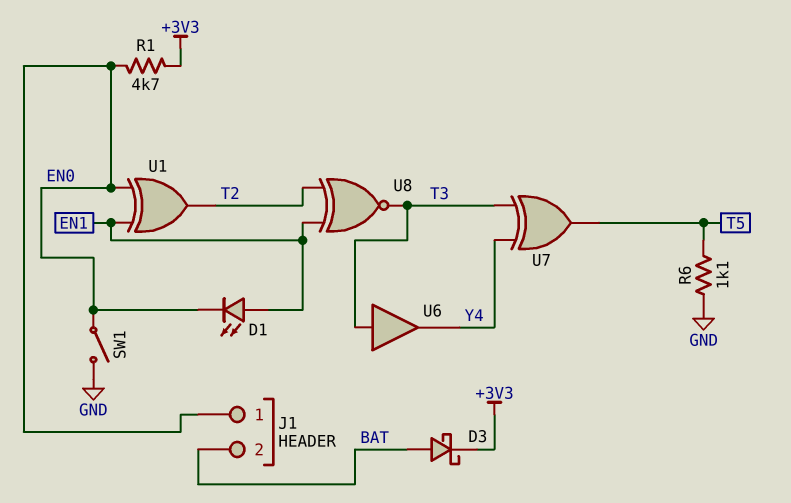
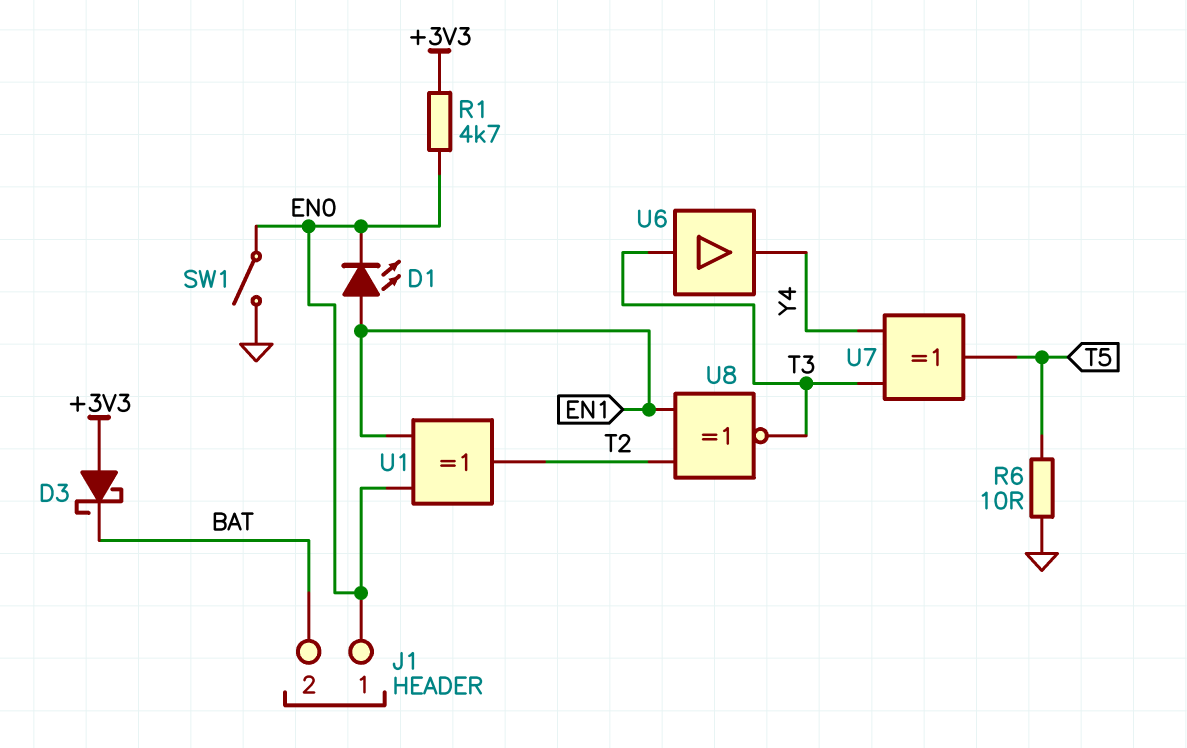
D3: schottky (A BAT, K +3V3) -> schottky (A +3V3, K BAT)
R6: 1.1k (GND, T5) -> 10 (GND, T5)

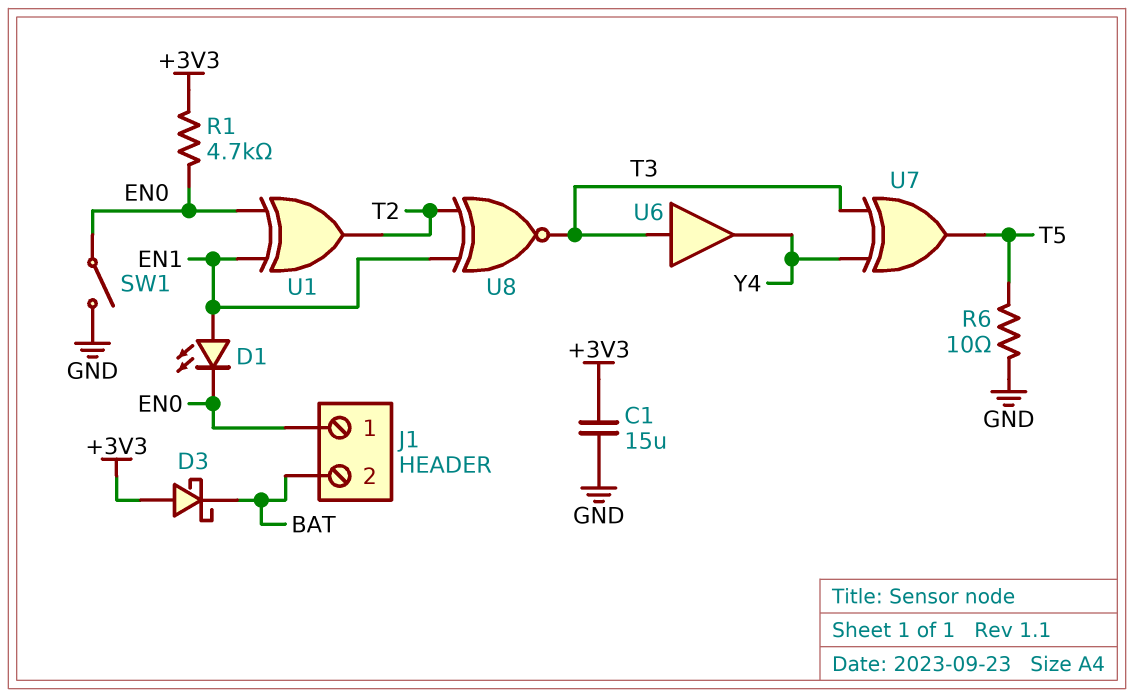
C1: none -> 15uF (+3V3, GND)

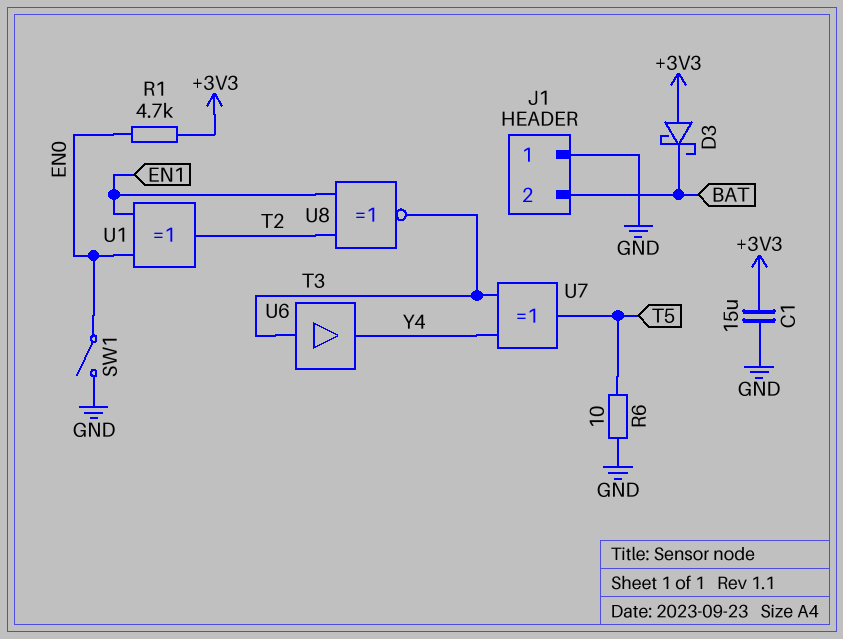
D1: LED (A EN1, K EN0) -> none
J1 pin 1: EN0 -> GND

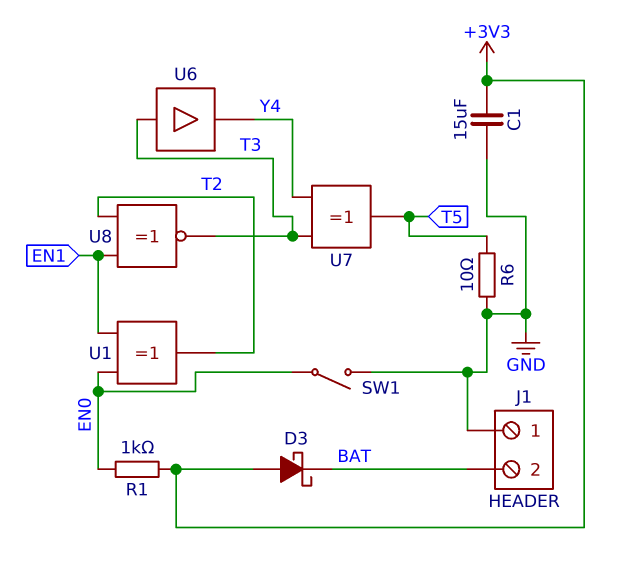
R1: 4.7k (+3V3, EN0) -> 1k (+3V3, EN0)

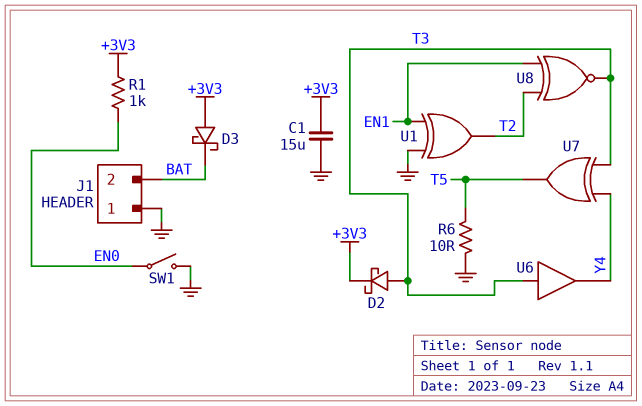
D2: none -> schottky (A T3, K +3V3)
U1: XOR (in EN0, in EN1, out T2) -> XOR (in EN1, in GND, out T2)

